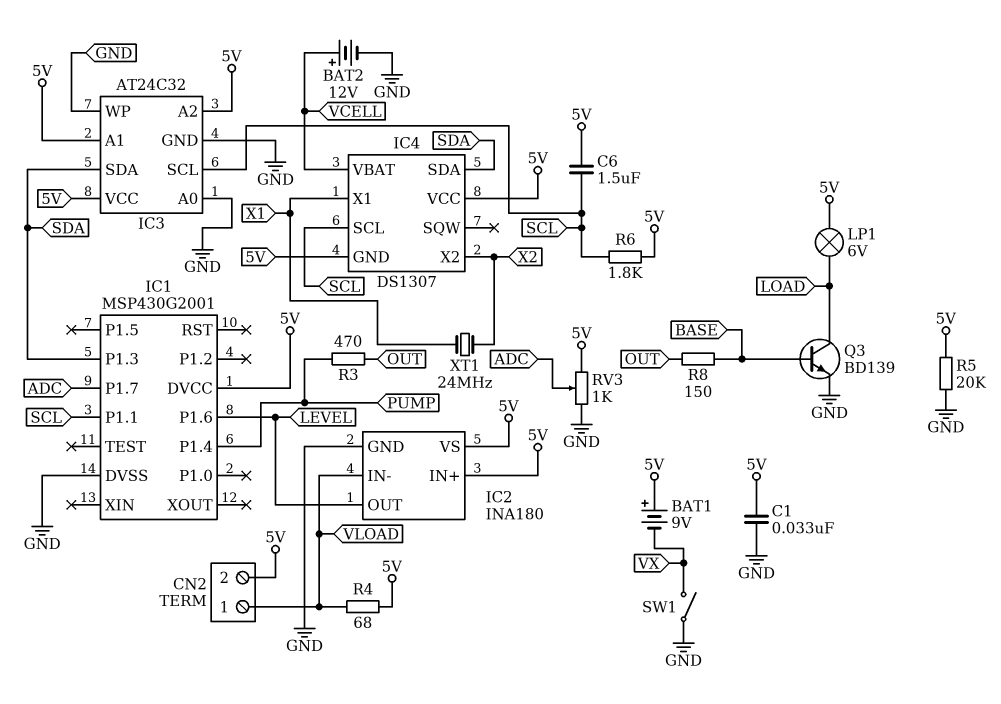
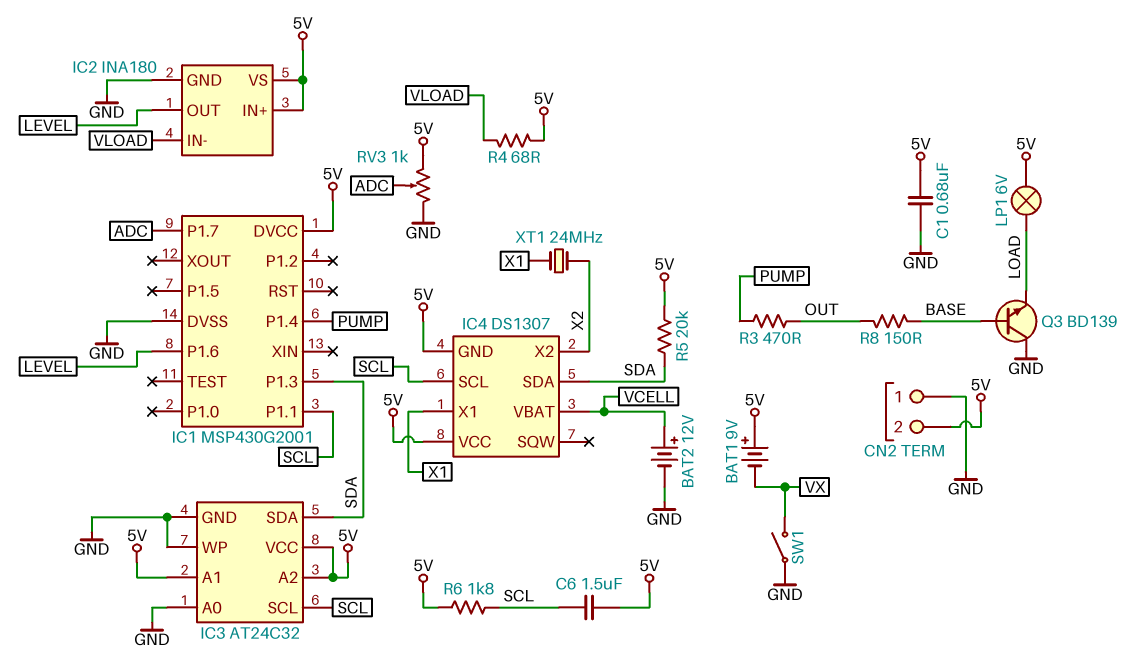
C1: 33nF (5V, GND) -> 680nF (5V, GND)
CN2 pin 1: VLOAD -> GND
Q3: NPN BD139 (B BASE, C LOAD, E GND) -> NPN BD139 (B BASE, C GND, E LOAD)
R5: 20k (5V, GND) -> 20k (5V, SDA)

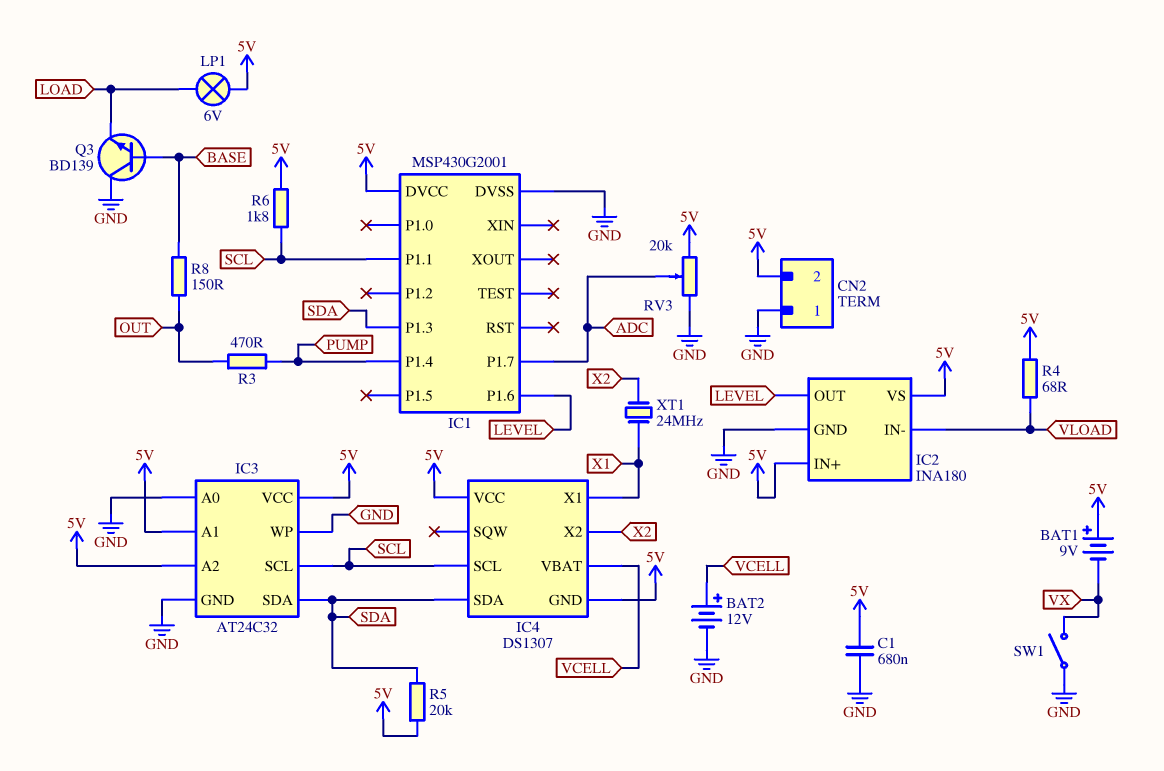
C6: 1.5uF (5V, SCL) -> none
RV3: 1k (5V, GND, wiper ADC) -> 20k (5V, GND, wiper ADC)

